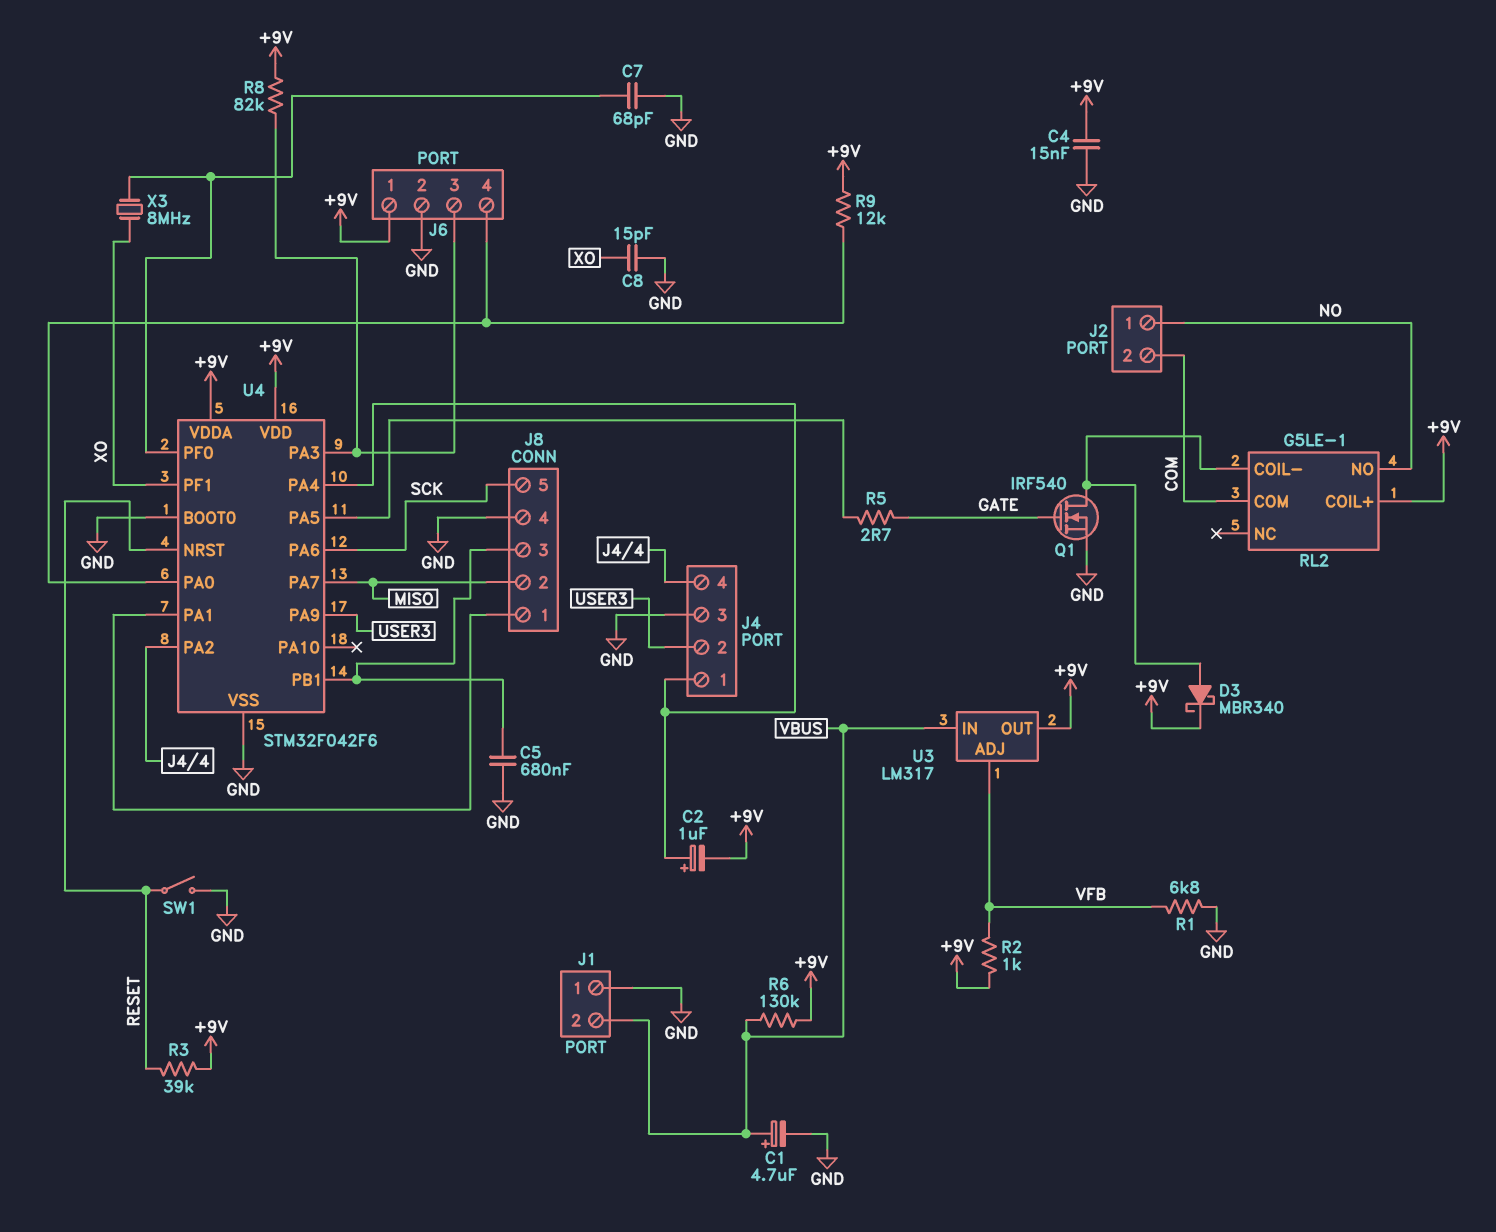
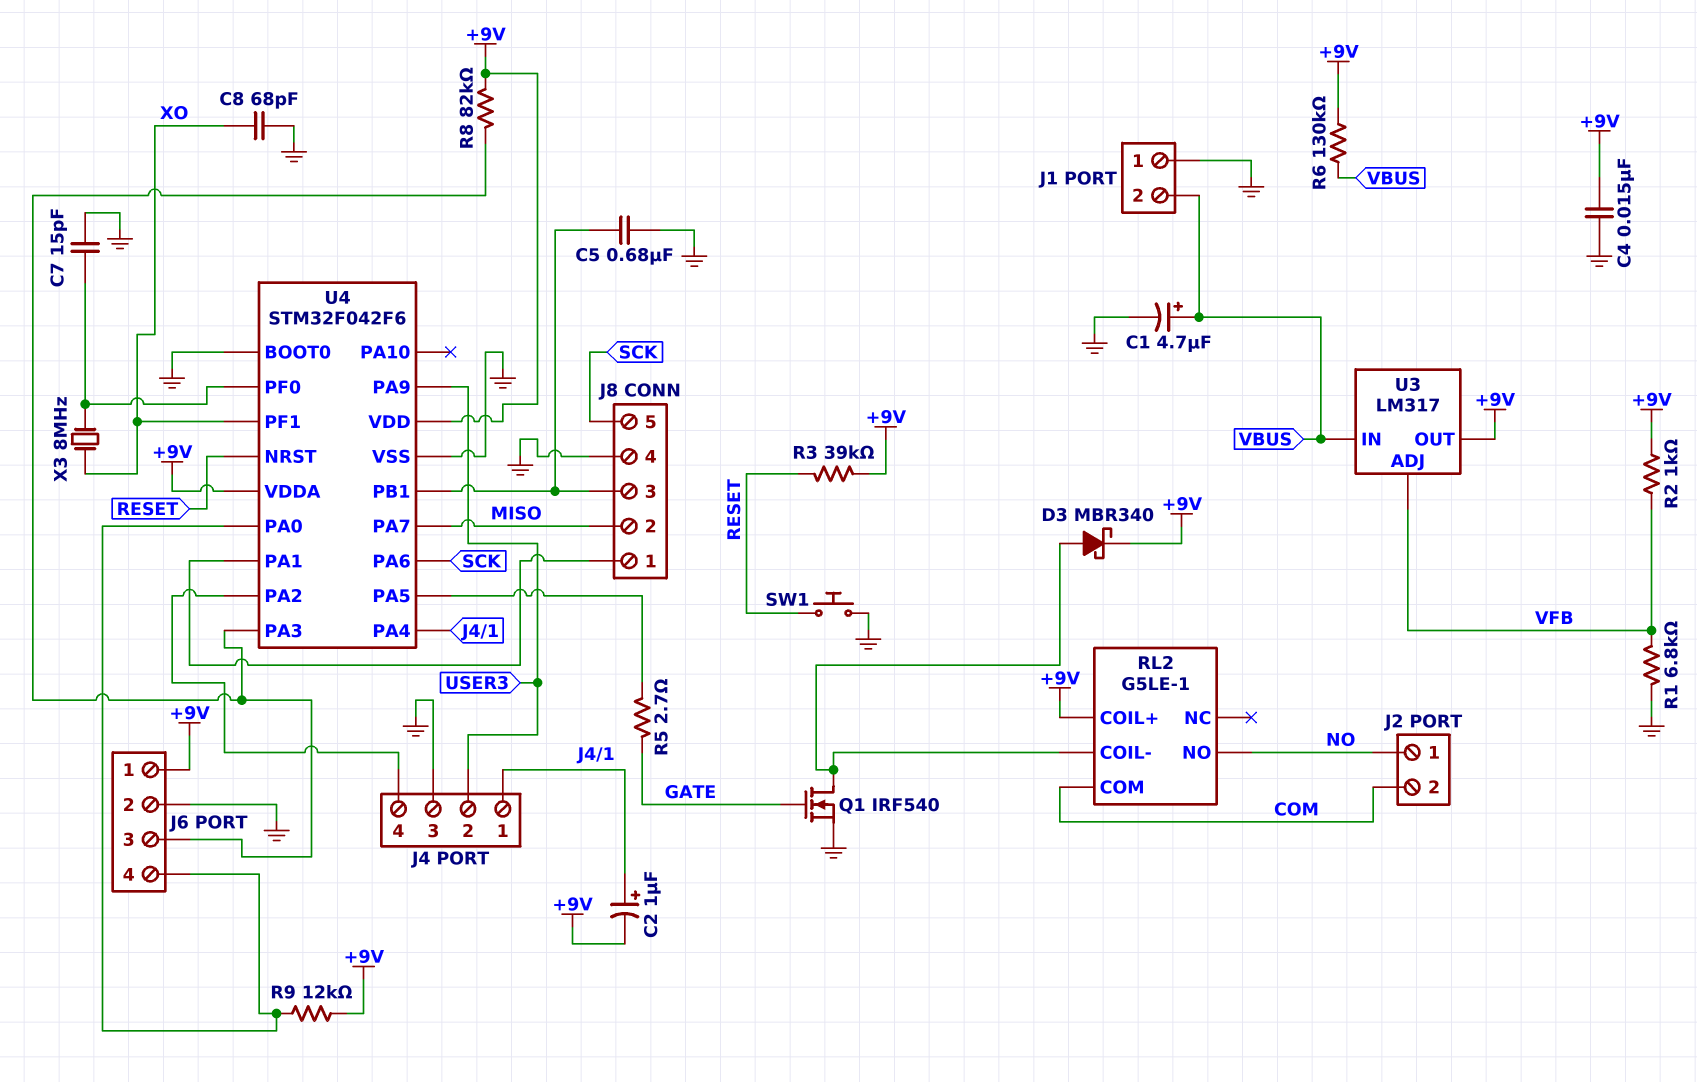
C7: 68pF (GND, U4/PF0) -> 15pF (GND, U4/PF0)
C8: 15pF (GND, XO) -> 68pF (GND, XO)
SW1: switch (GND, RESET) -> button (GND, RESET)

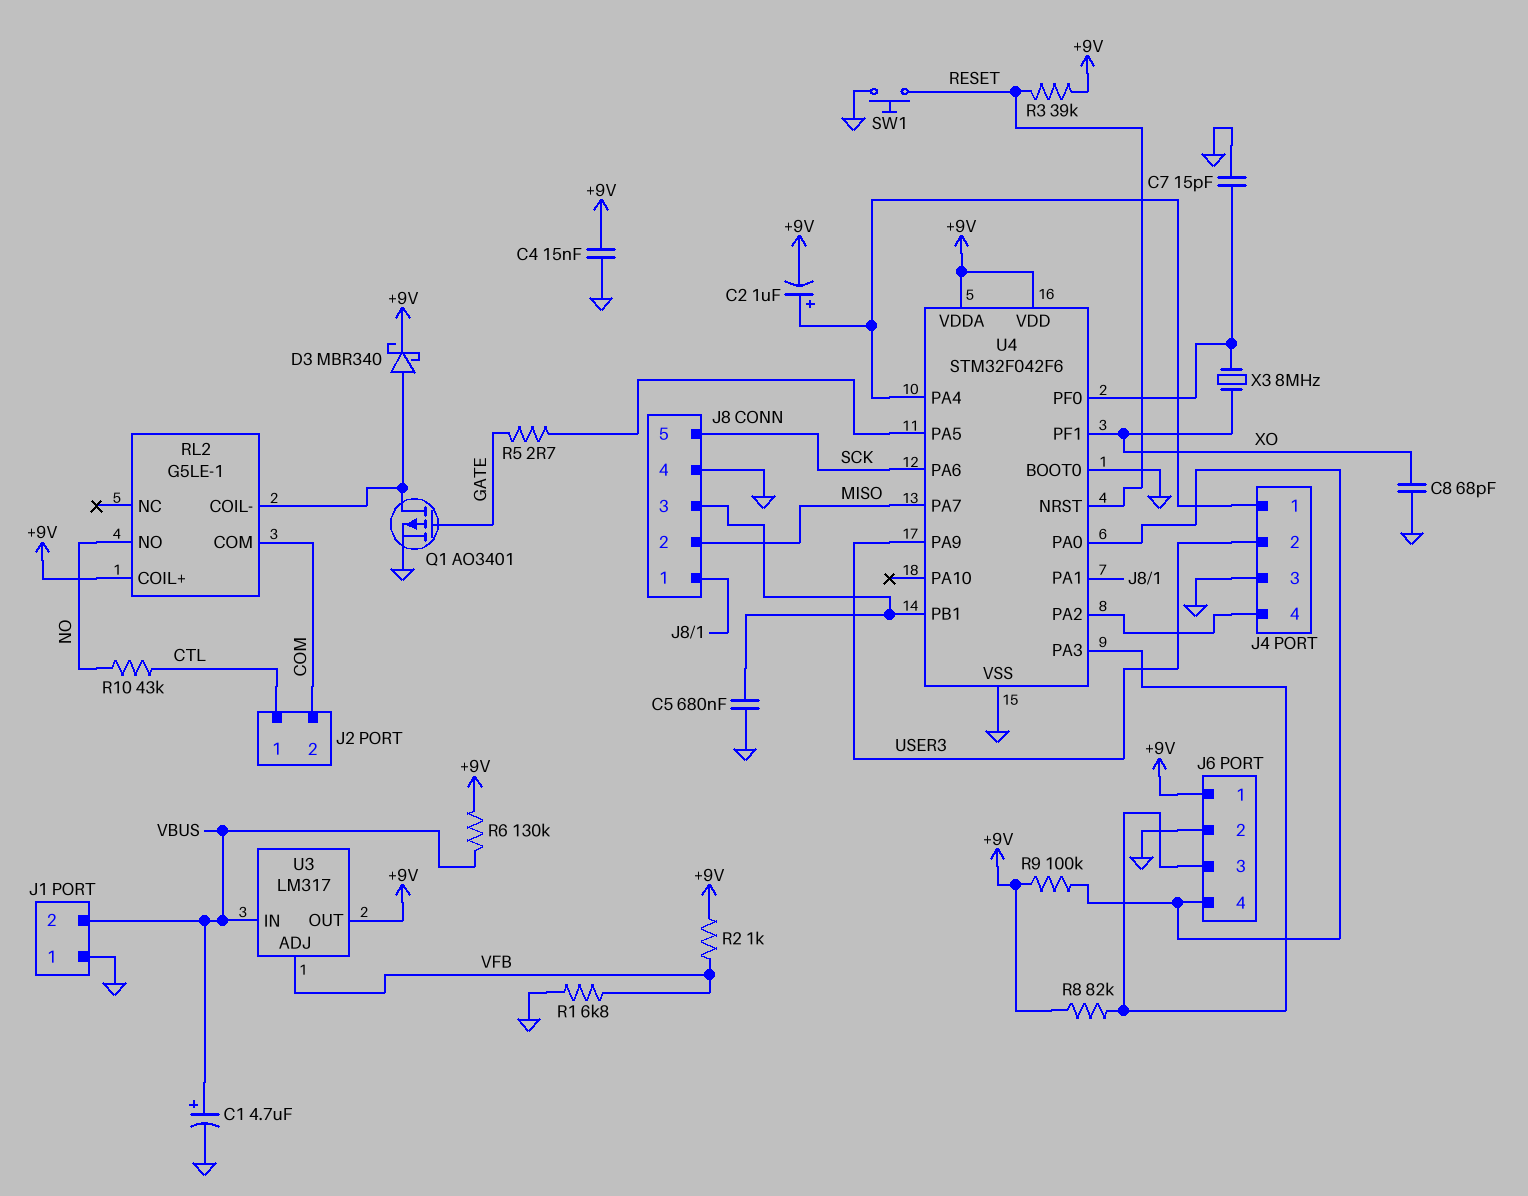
J2 pin 1: NO -> CTL
Q1: NMOS IRF540 (G GATE, D RL2/COIL-, S GND) -> PMOS AO3401 (G GATE, D RL2/COIL-, S GND)
R9: 12k (+9V, J6/4) -> 100k (+9V, J6/4)
R10: none -> 43k (CTL, NO)

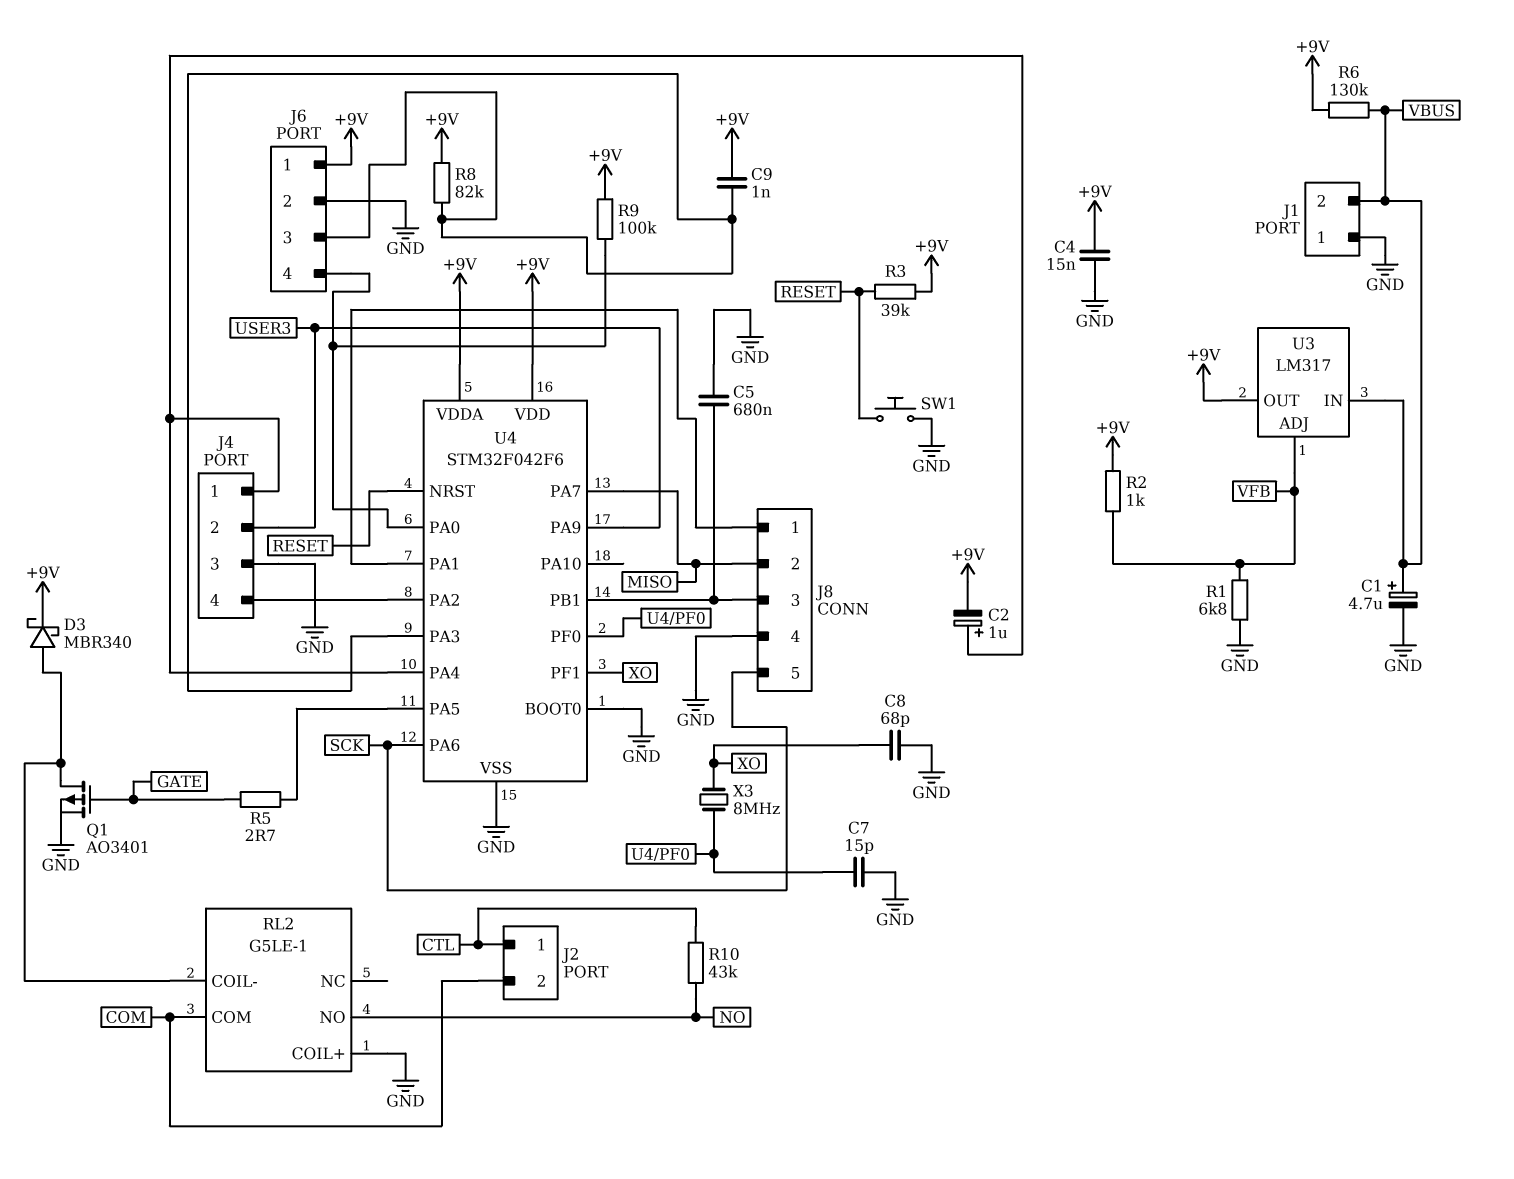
C9: none -> 1nF (+9V, J6/3)
RL2 pin COIL+: +9V -> GND

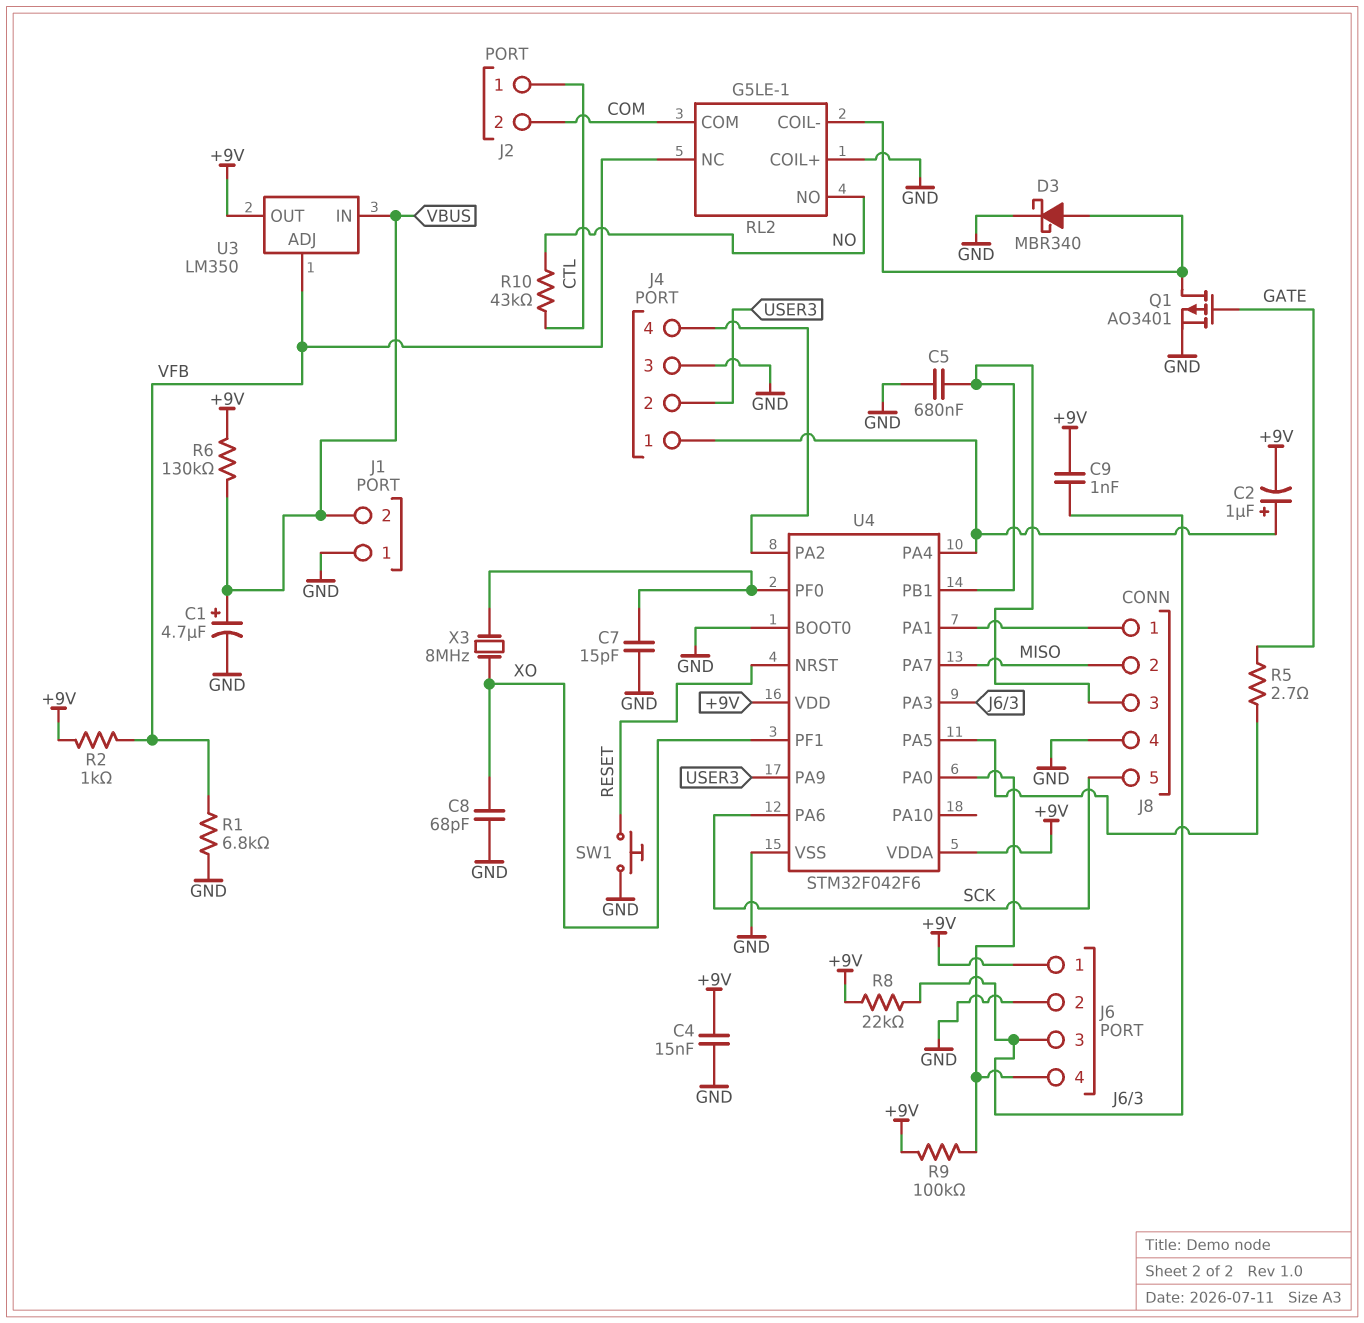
D3: schottky MBR340 (A RL2/COIL-, K +9V) -> schottky MBR340 (A RL2/COIL-, K GND)
R3: 39k (+9V, RESET) -> none
R8: 82k (+9V, J6/3) -> 22k (+9V, J6/3)
RL2 pin NC: none -> VFB
U3: LM317 -> LM350

